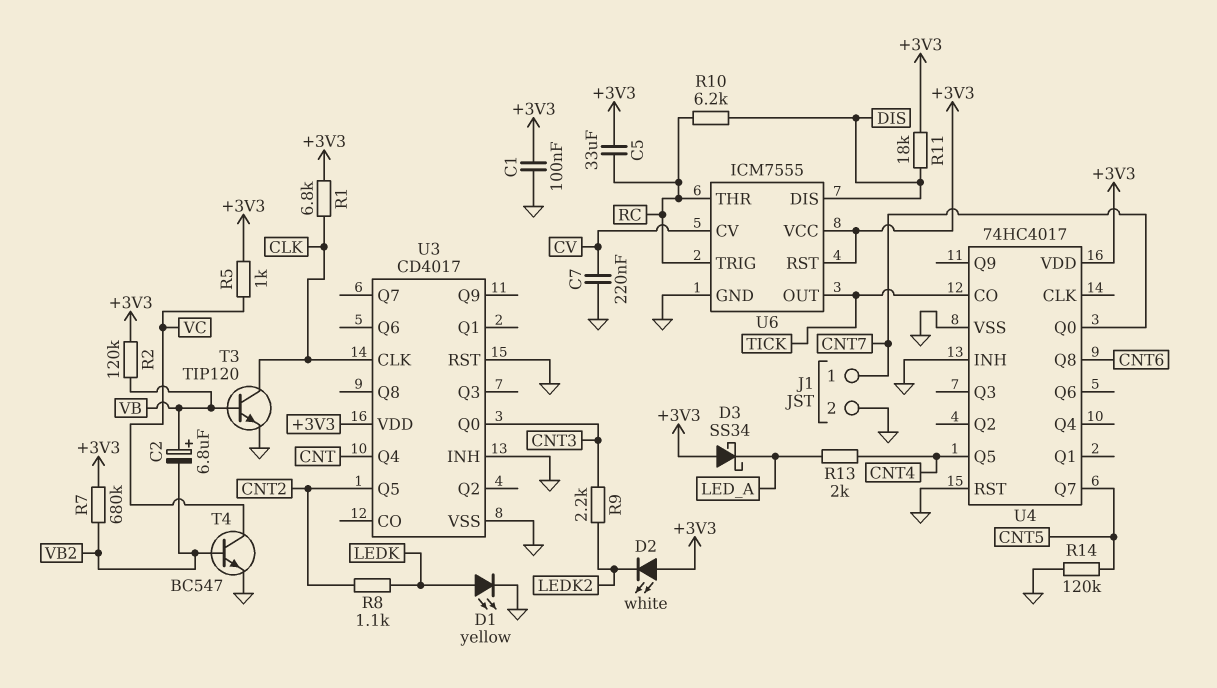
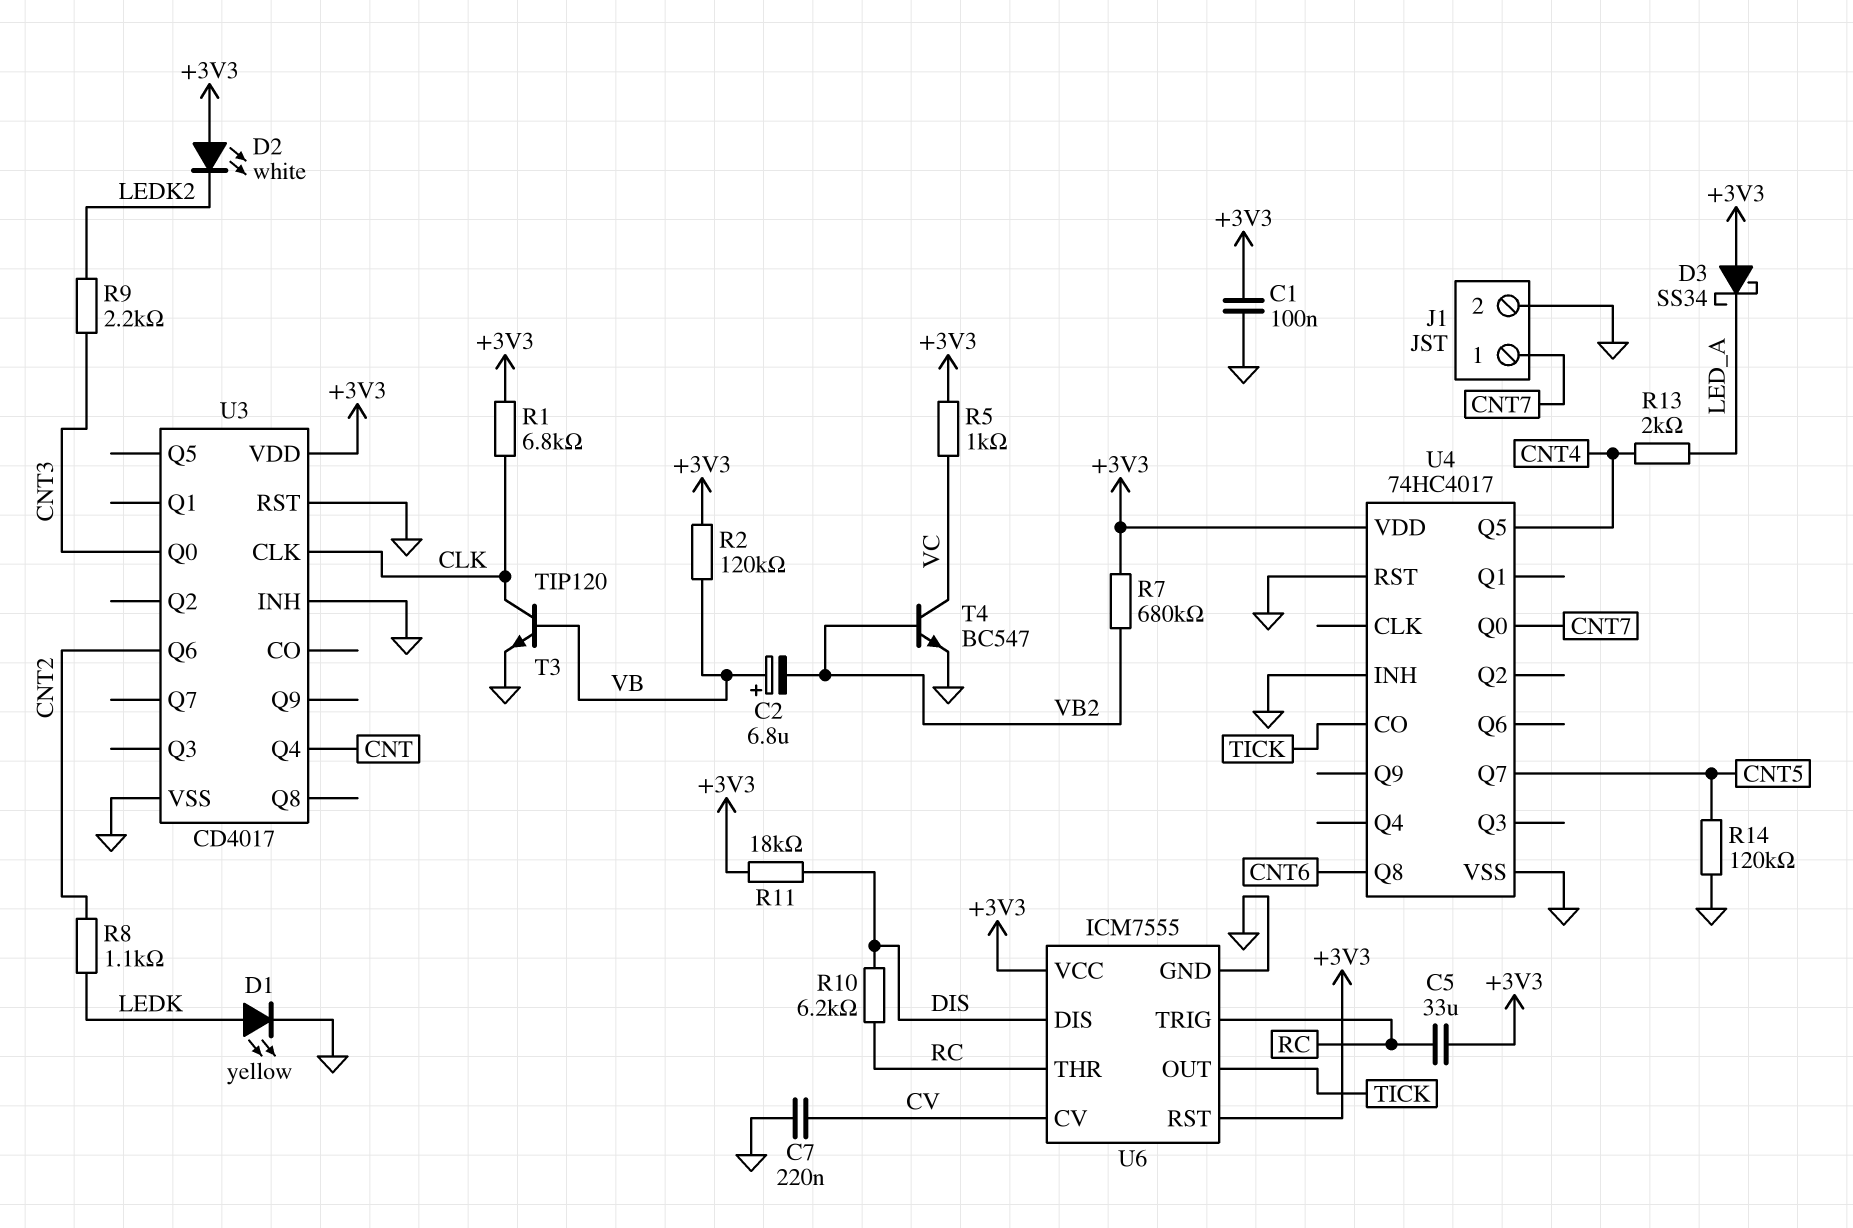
U3 pin Q5: CNT2 -> none
U3 pin Q6: none -> CNT2

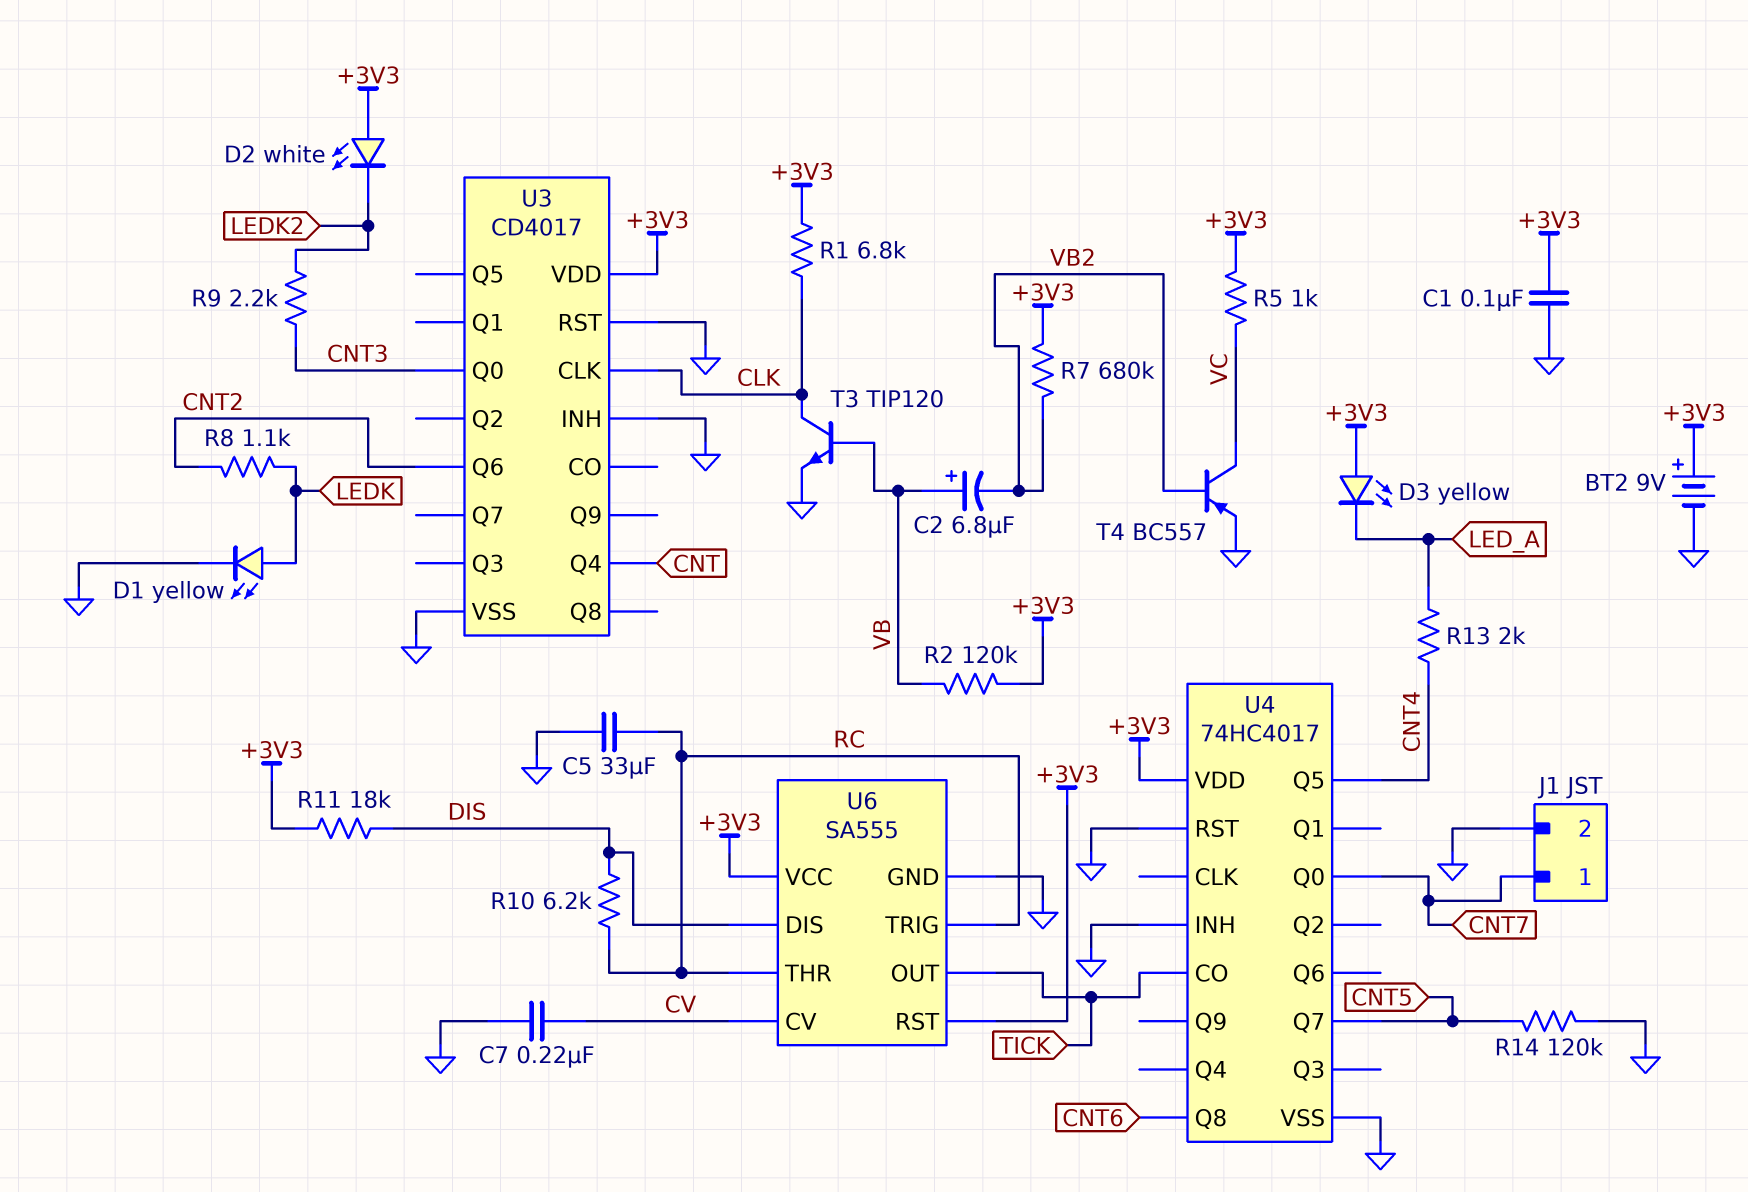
BT2: none -> 9V (plus +3V3, minus GND)
C5: 33uF (+3V3, RC) -> 33uF (GND, RC)
D3: schottky SS34 (A +3V3, K LED_A) -> LED yellow (A +3V3, K LED_A)
T4: NPN BC547 (B VB2, C VC, E GND) -> PNP BC557 (B VB2, C VC, E GND)
U6: ICM7555 -> SA555

